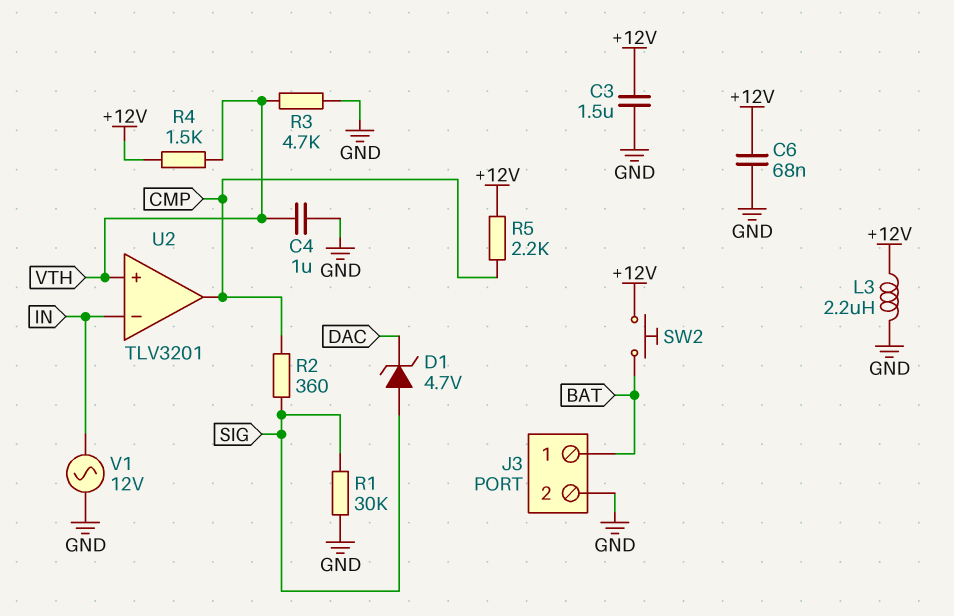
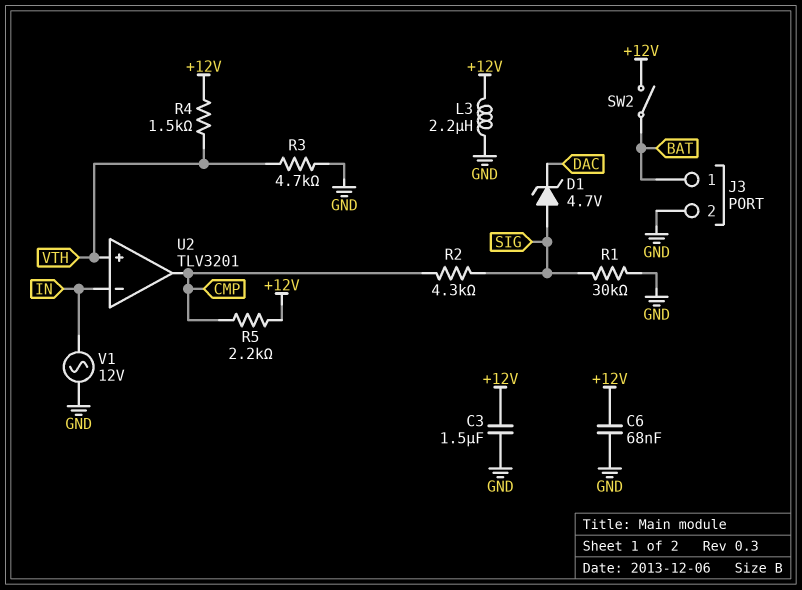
C4: 1uF (GND, VTH) -> none
R2: 360 (CMP, SIG) -> 4.3k (CMP, SIG)
SW2: button (+12V, BAT) -> switch (+12V, BAT)

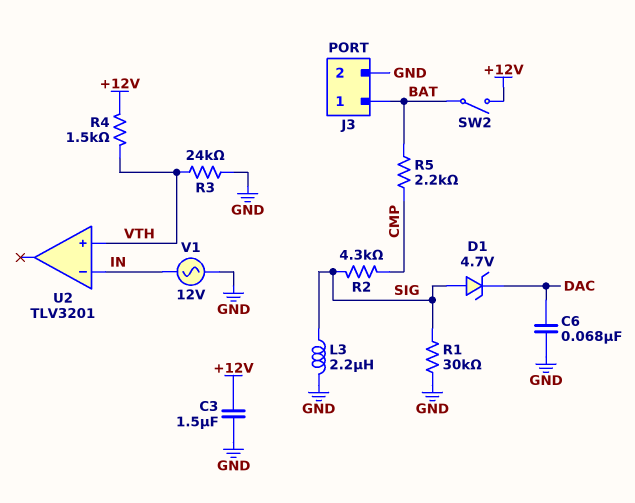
C6: 68nF (+12V, GND) -> 68nF (DAC, GND)
L3: 2.2uH (+12V, GND) -> 2.2uH (GND, SIG)
R3: 4.7k (GND, VTH) -> 24k (GND, VTH)
R5: 2.2k (+12V, CMP) -> 2.2k (BAT, CMP)
U2 pin out: CMP -> none

